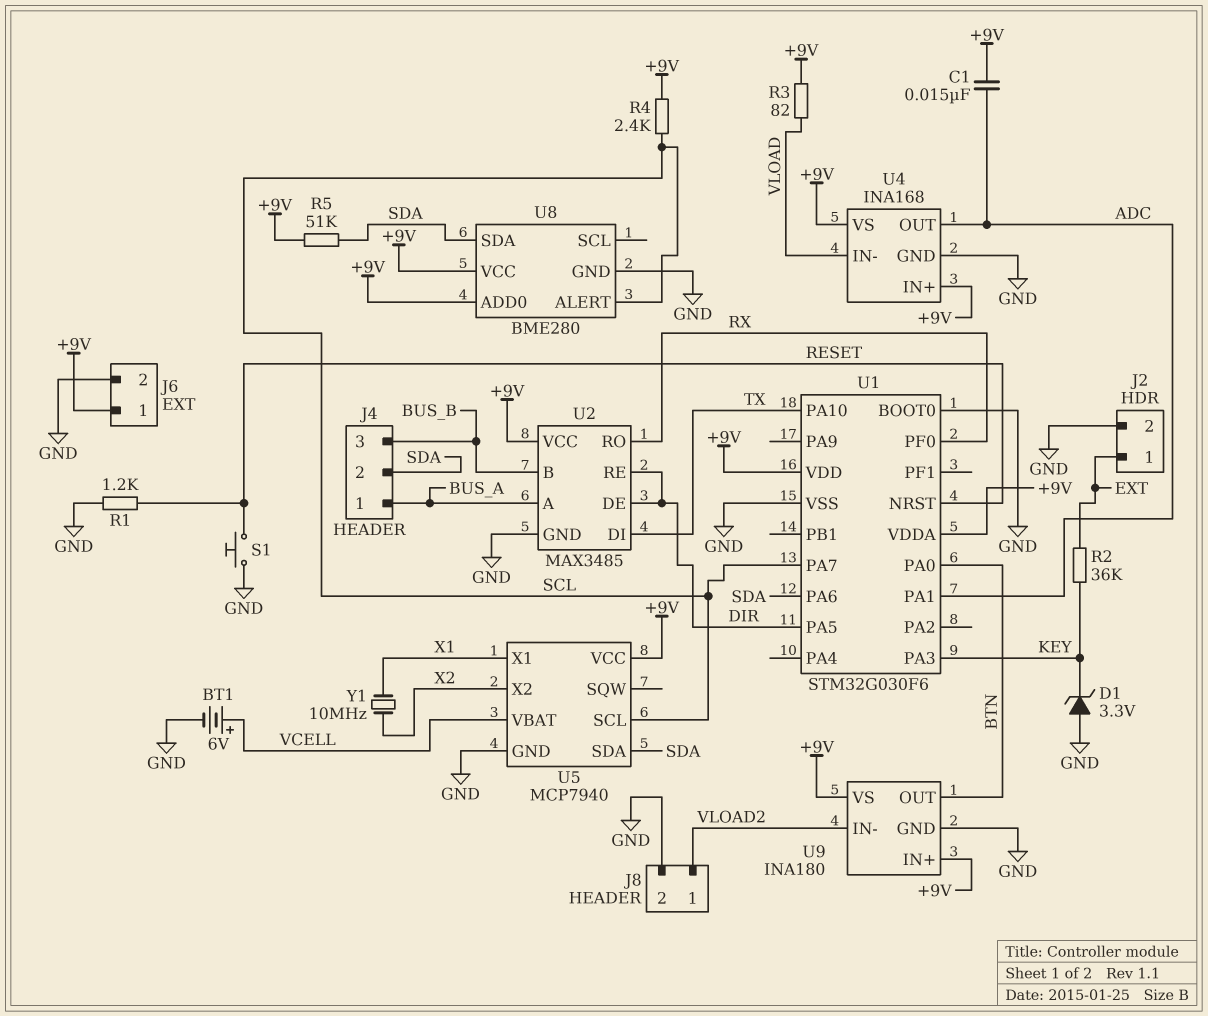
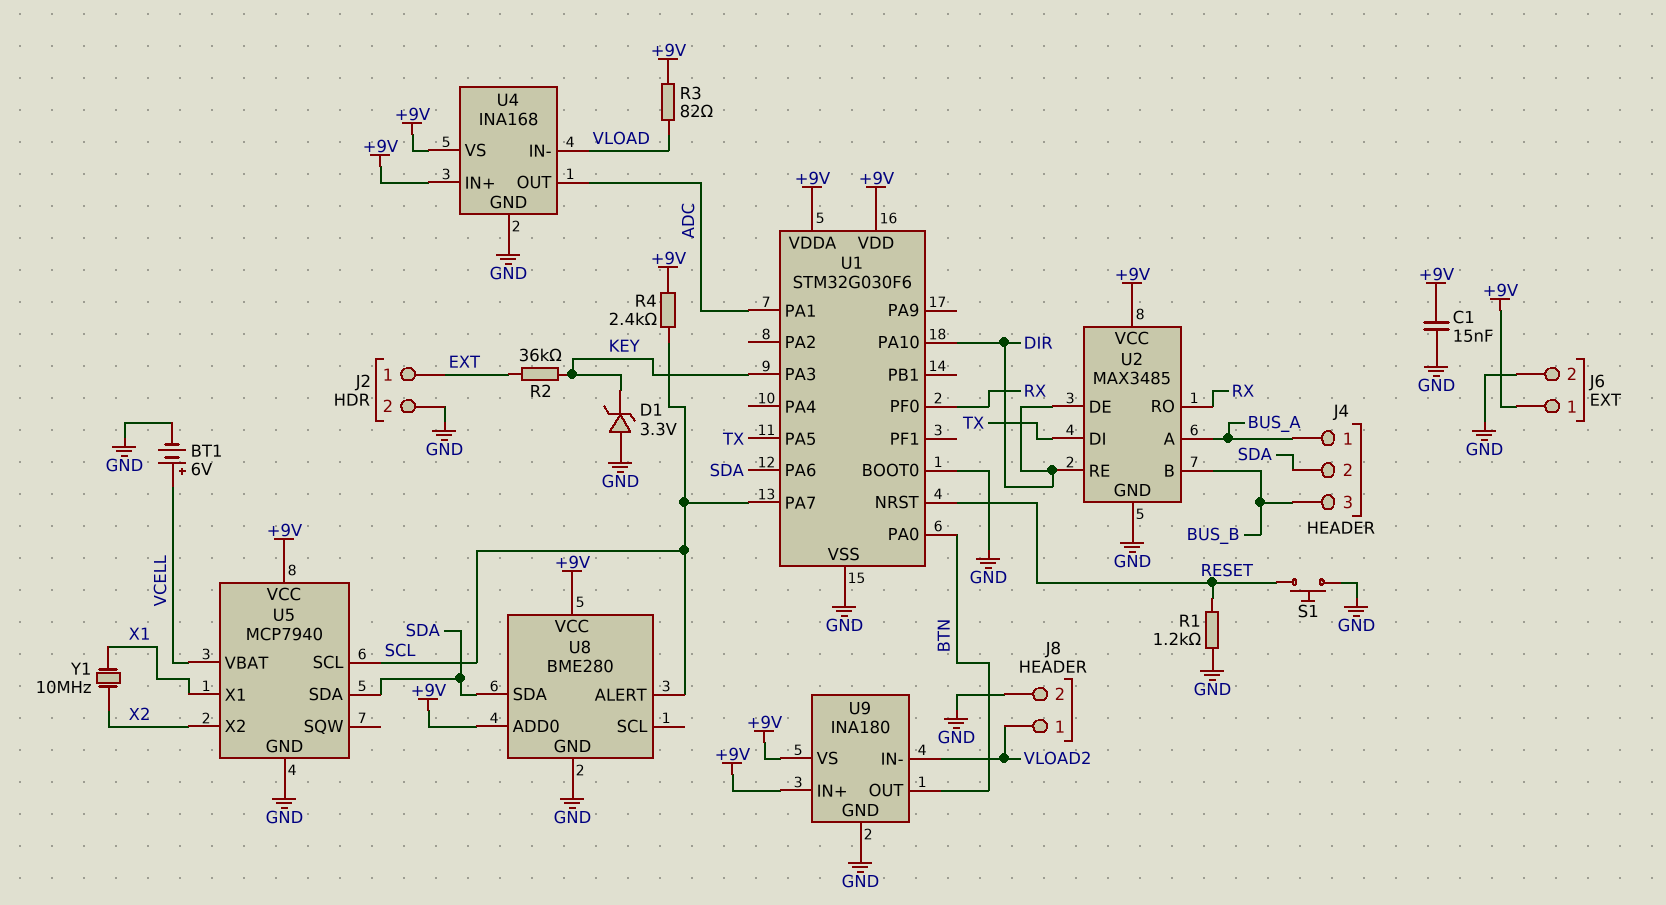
C1: 15nF (+9V, ADC) -> 15nF (+9V, GND)
R5: 51k (+9V, SDA) -> none
U1 pin PA5: DIR -> TX
U1 pin PA10: TX -> DIR

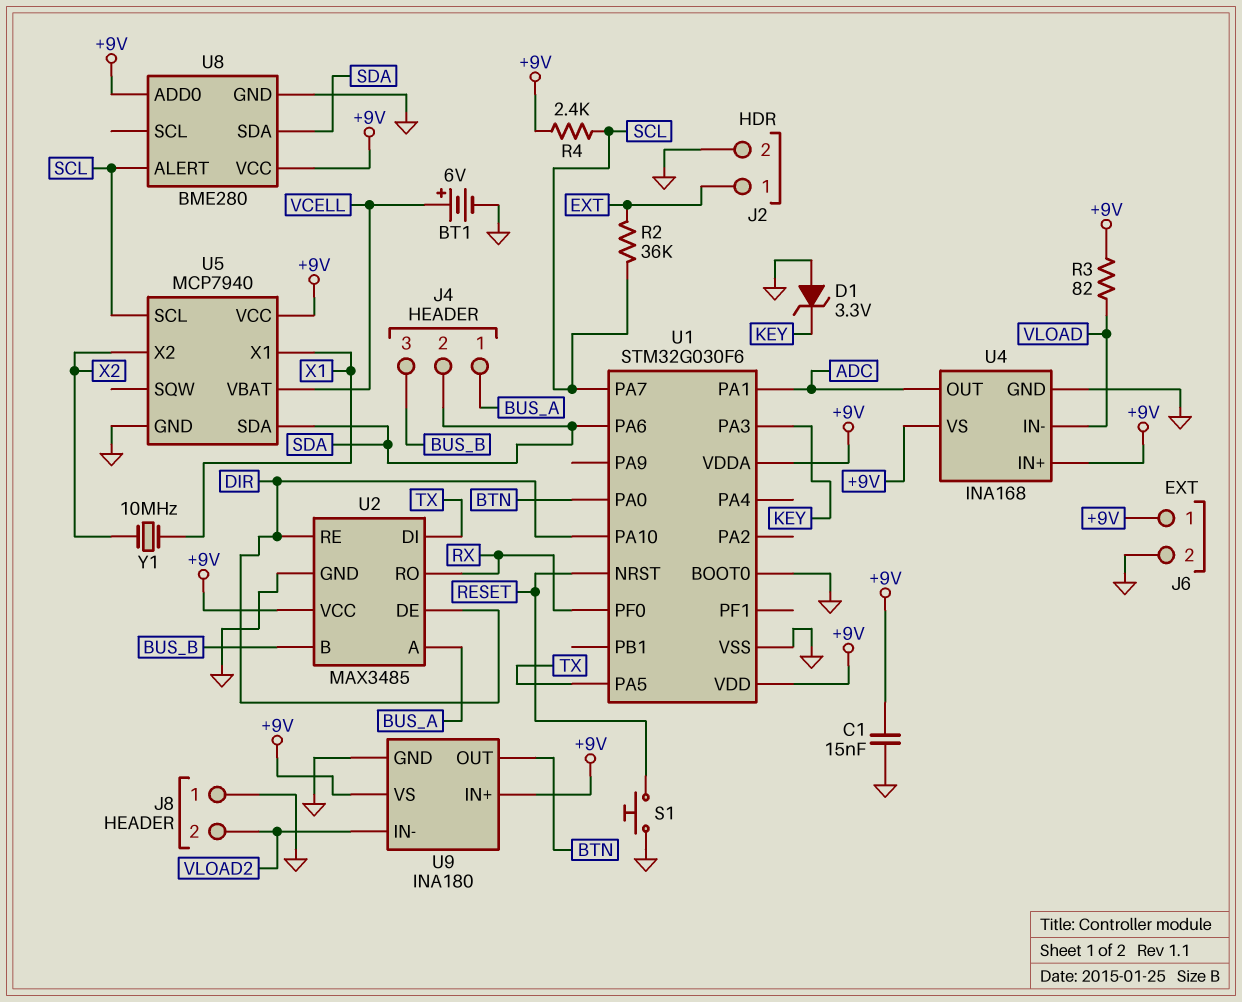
J8 pin 1: VLOAD2 -> GND
J8 pin 2: GND -> VLOAD2
R1: 1.2k (GND, RESET) -> none
R2: 36k (EXT, KEY) -> 36k (EXT, SCL)

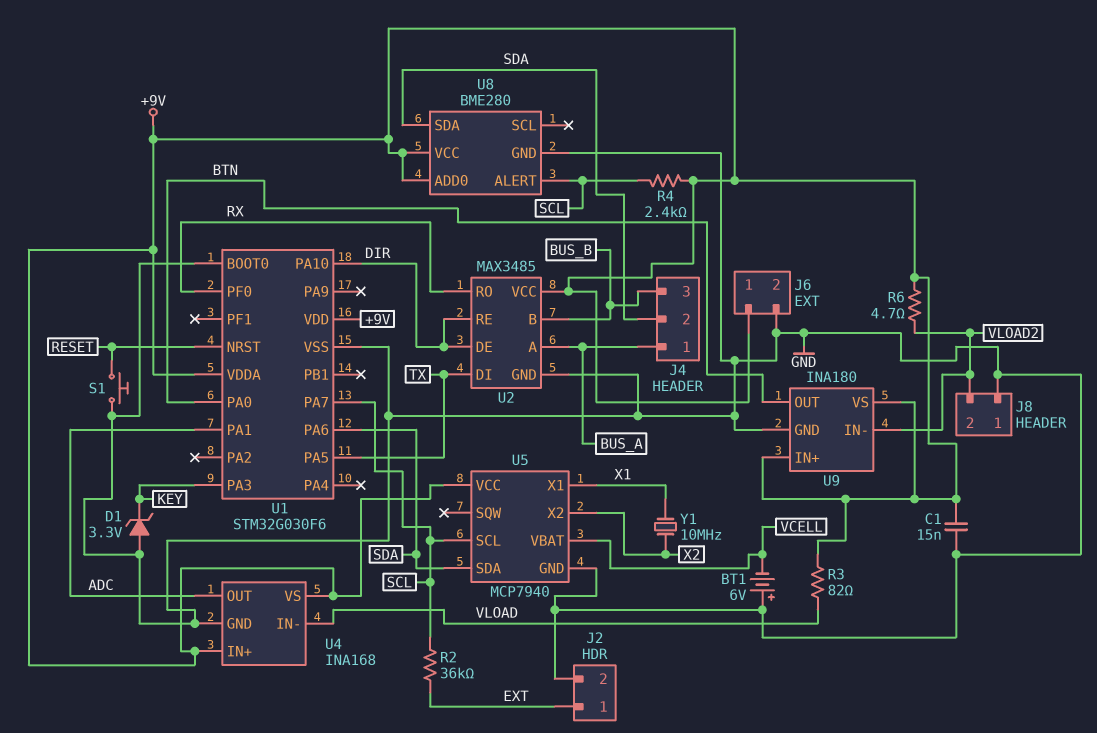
BT1: 6V (plus VCELL, minus GND) -> 6V (plus GND, minus VCELL)
R6: none -> 4.7 (+9V, VLOAD2)

